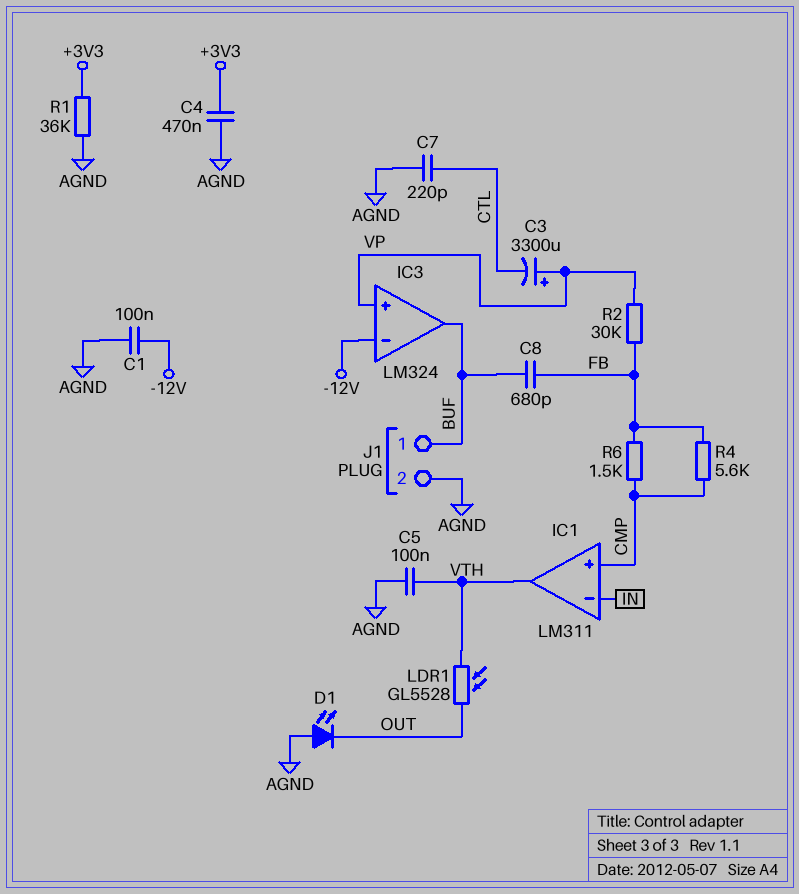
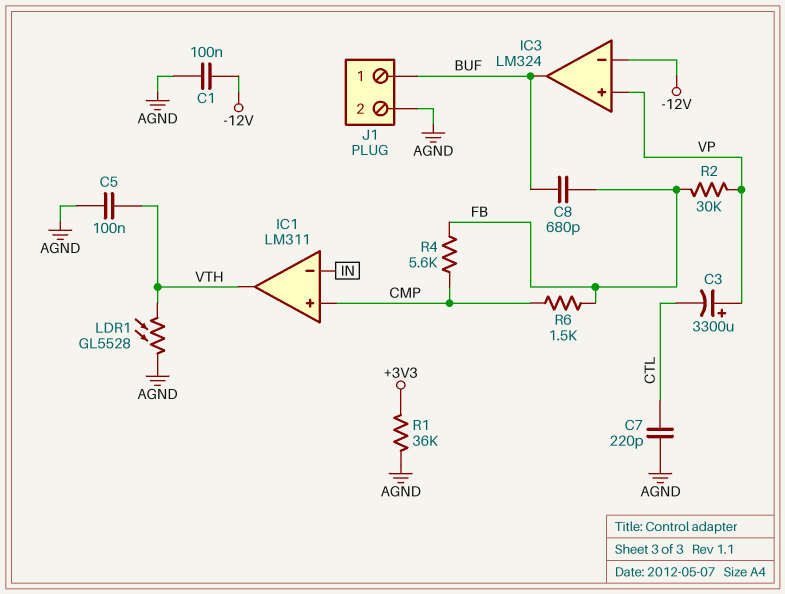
C4: 470nF (+3V3, AGND) -> none
D1: LED (A AGND, K OUT) -> none
LDR1: GL5528 (OUT, VTH) -> GL5528 (AGND, VTH)

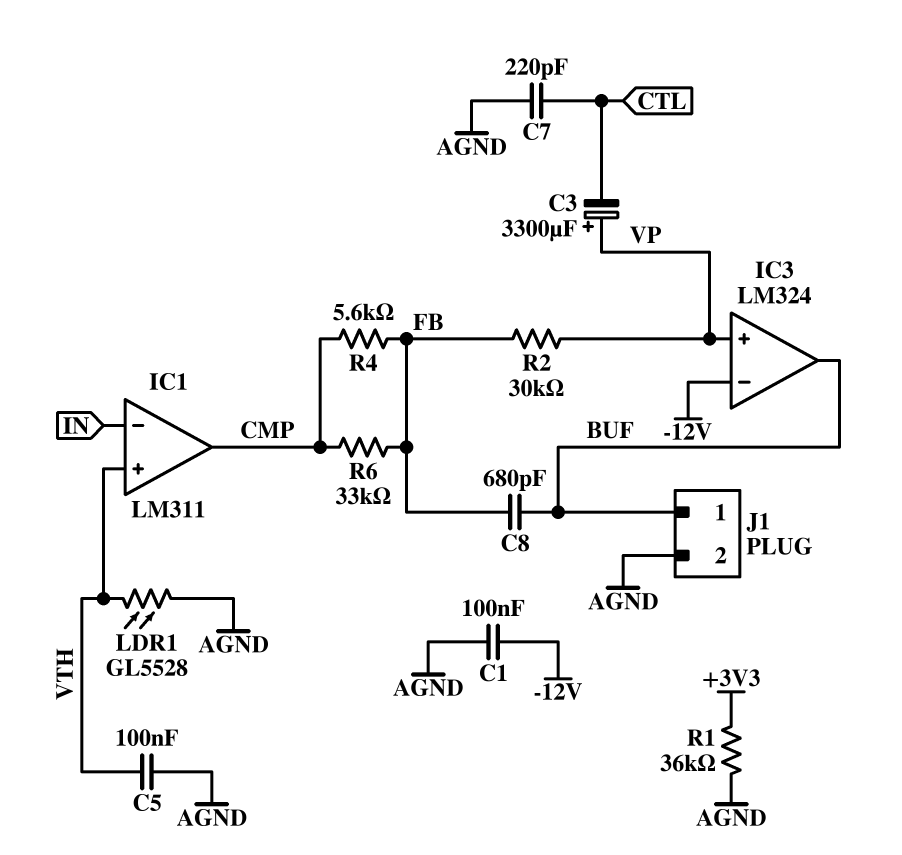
IC1 pin in+: CMP -> VTH
IC1 pin out: VTH -> CMP
R6: 1.5k (CMP, FB) -> 33k (CMP, FB)

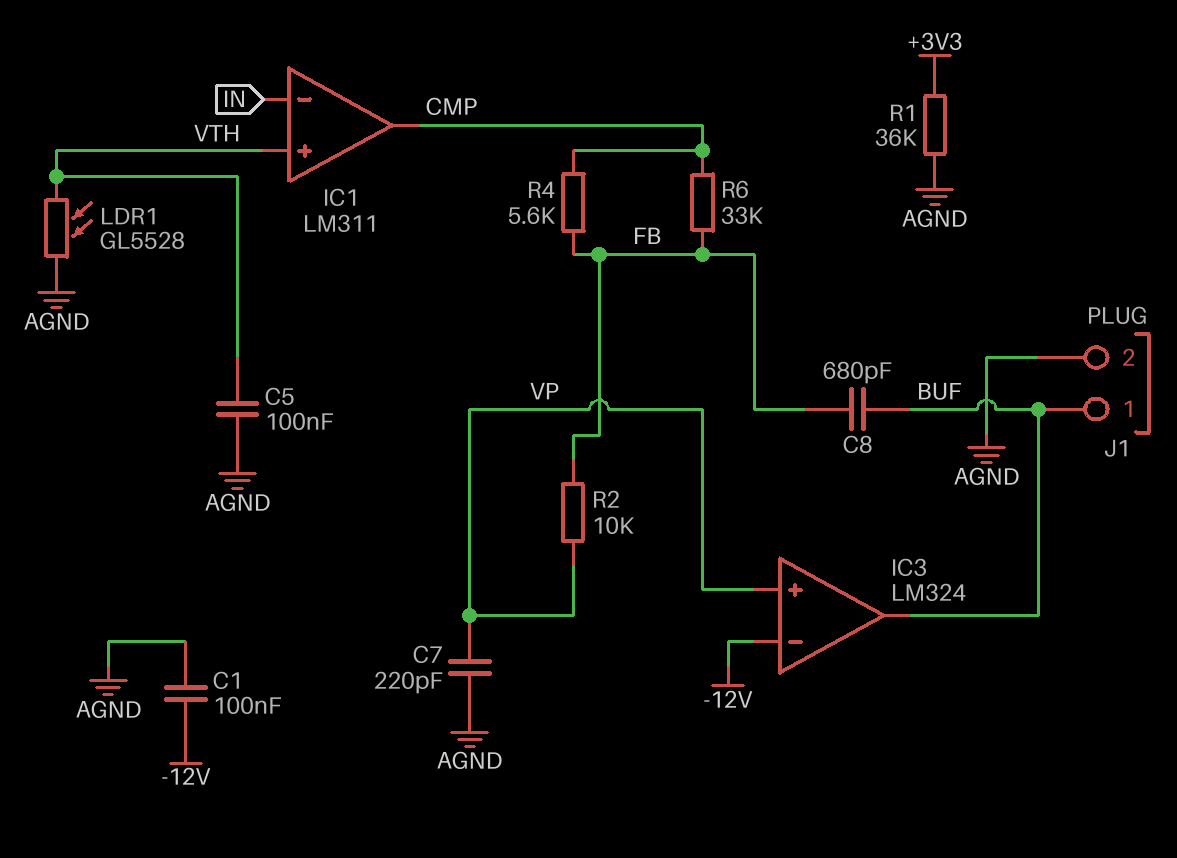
C3: 3300uF (plus VP, minus CTL) -> none
C7: 220pF (AGND, CTL) -> 220pF (AGND, VP)
R2: 30k (FB, VP) -> 10k (FB, VP)

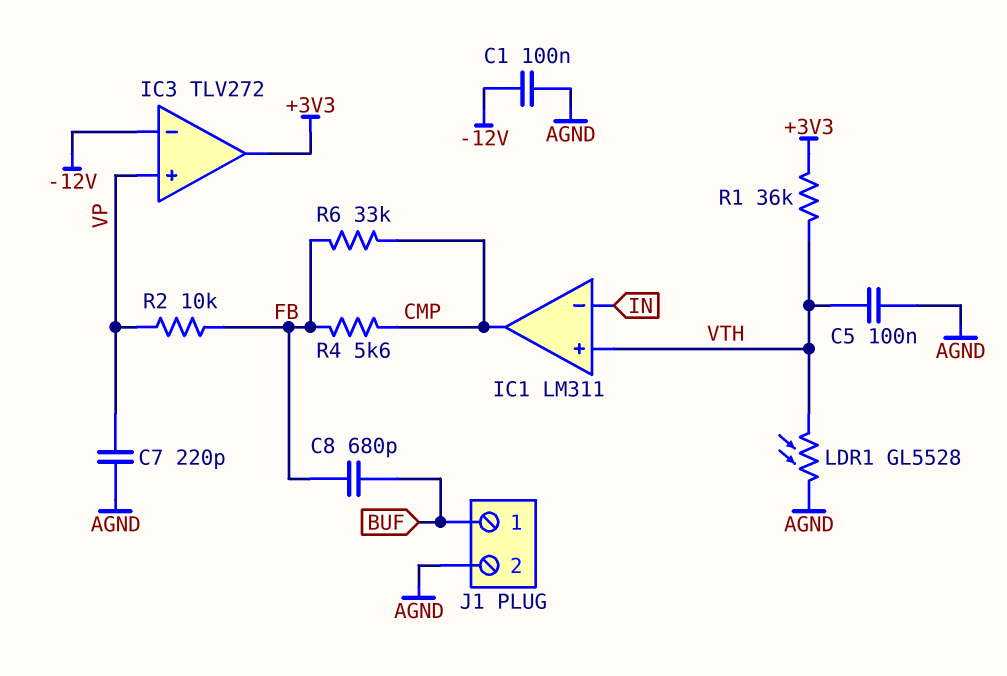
IC3: LM324 -> TLV272
IC3 pin out: BUF -> +3V3
R1: 36k (+3V3, AGND) -> 36k (+3V3, VTH)

